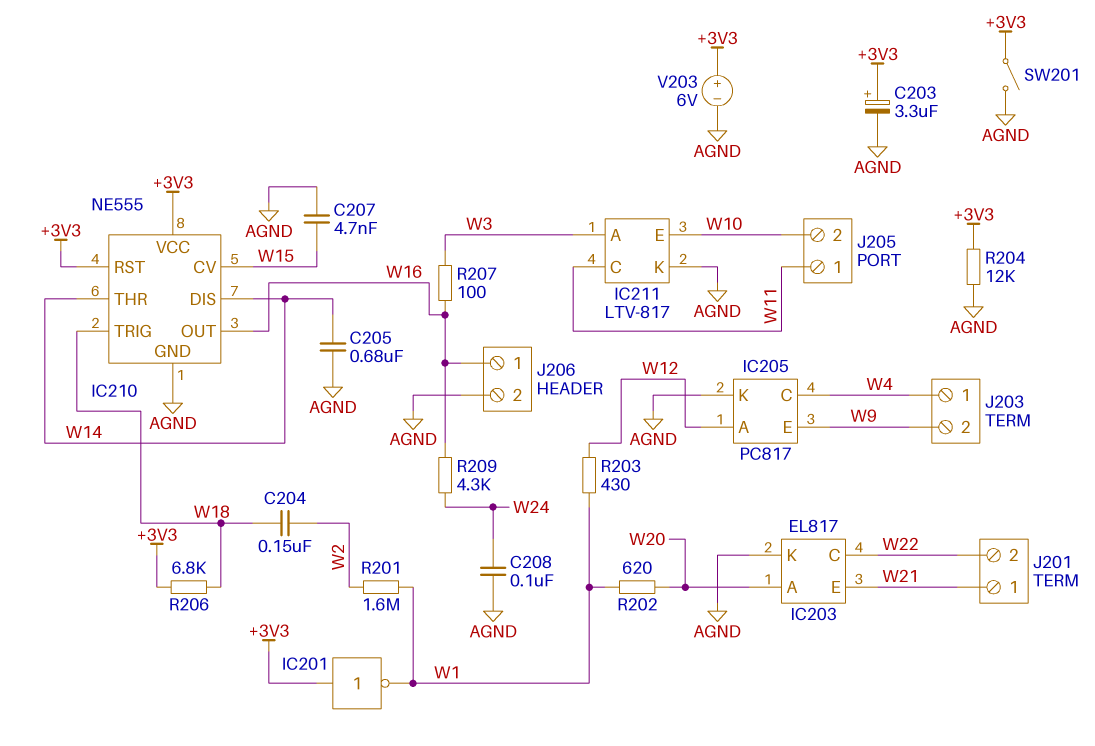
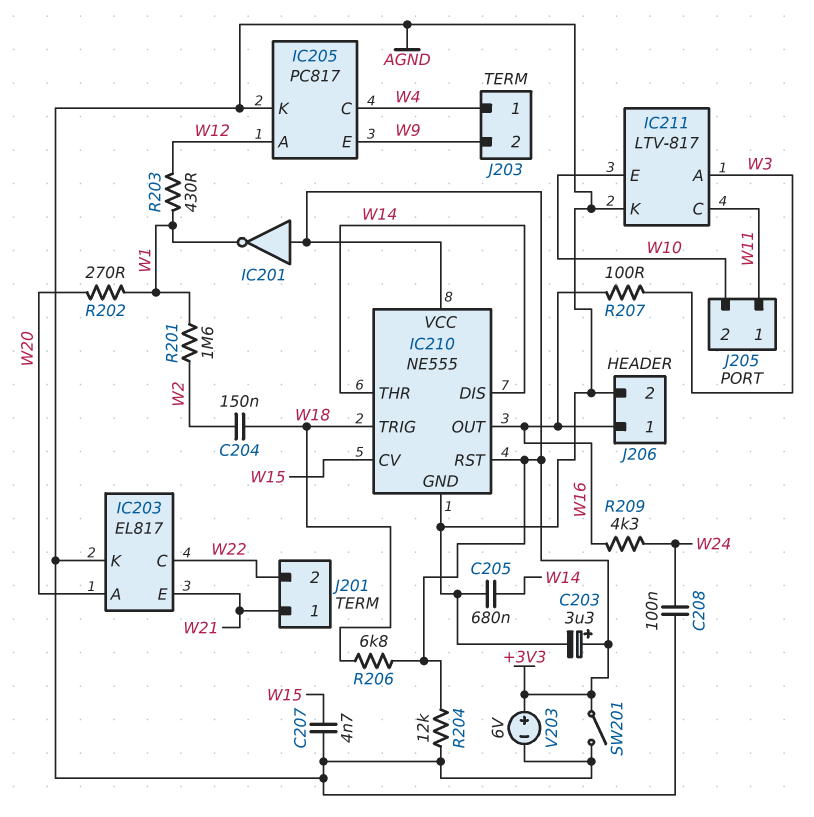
R202: 620 (W1, W20) -> 270 (W1, W20)

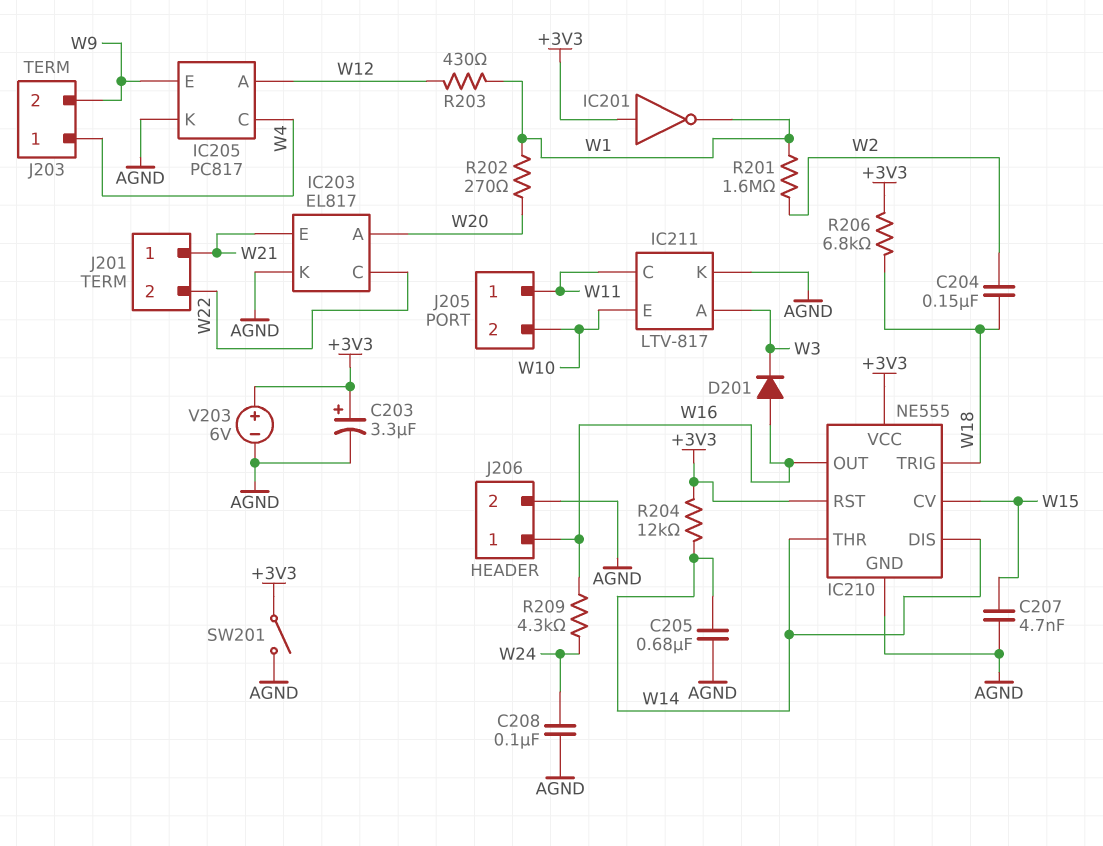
D201: none -> diode (A W16, K W3)
R204: 12k (+3V3, AGND) -> 12k (+3V3, W14)
R207: 100 (W3, W16) -> none

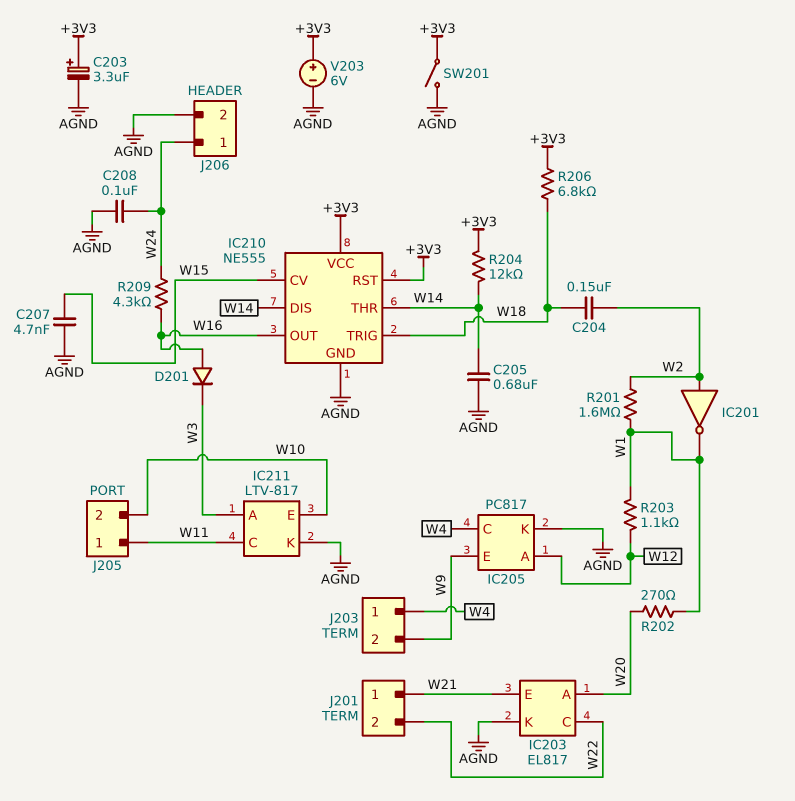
IC201: NOT (in +3V3, out W1) -> NOT (in W2, out W1)
J206 pin 1: W16 -> W24
R203: 430 (W1, W12) -> 1.1k (W1, W12)

